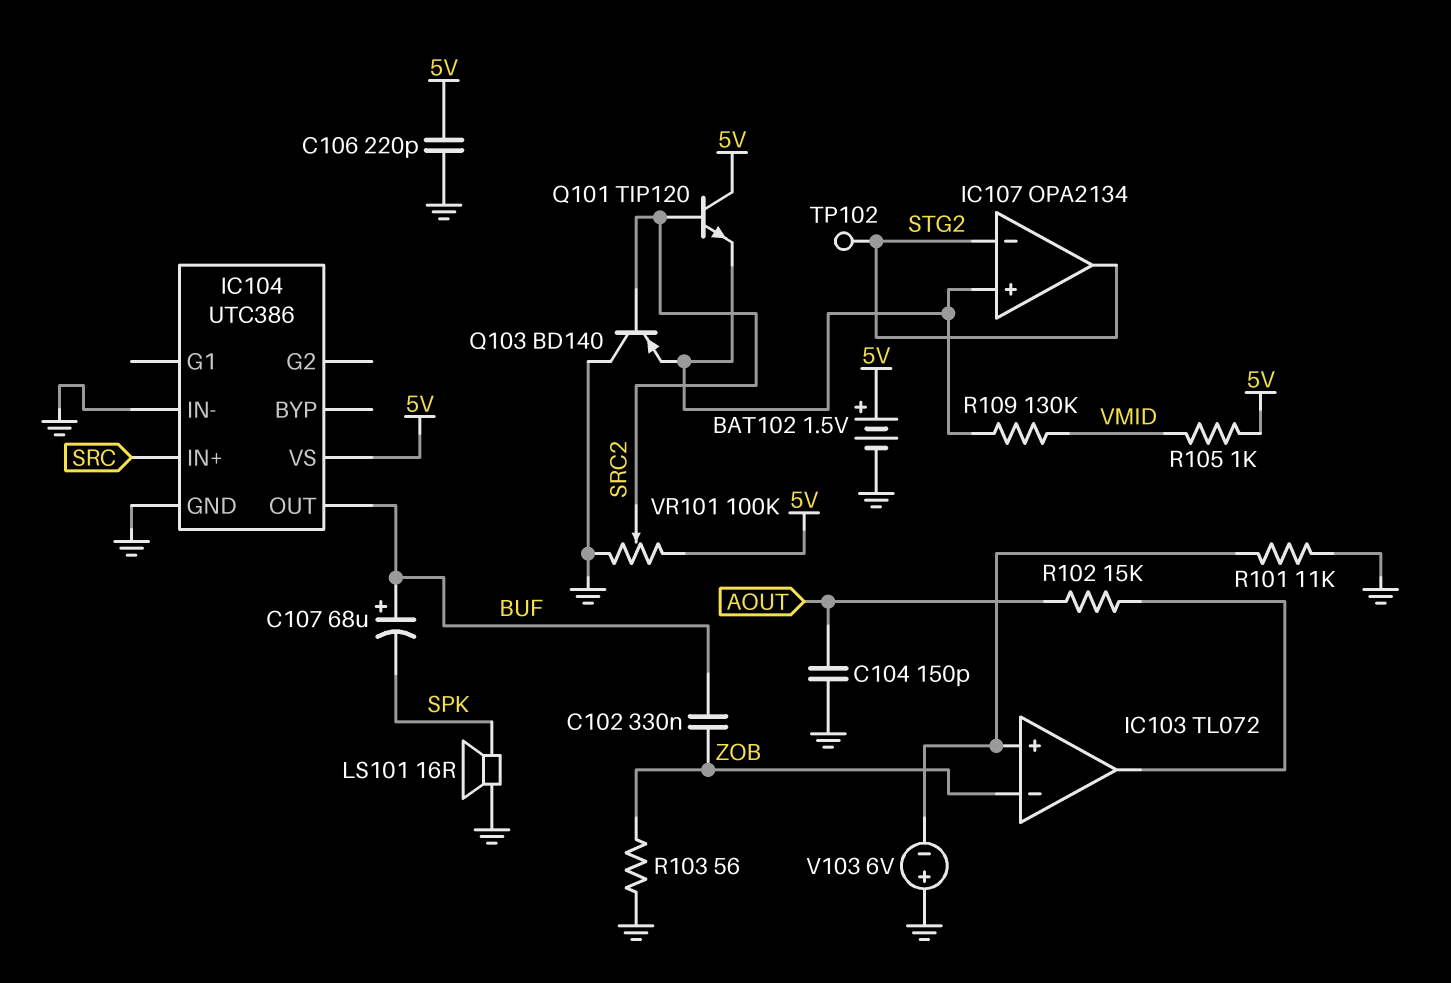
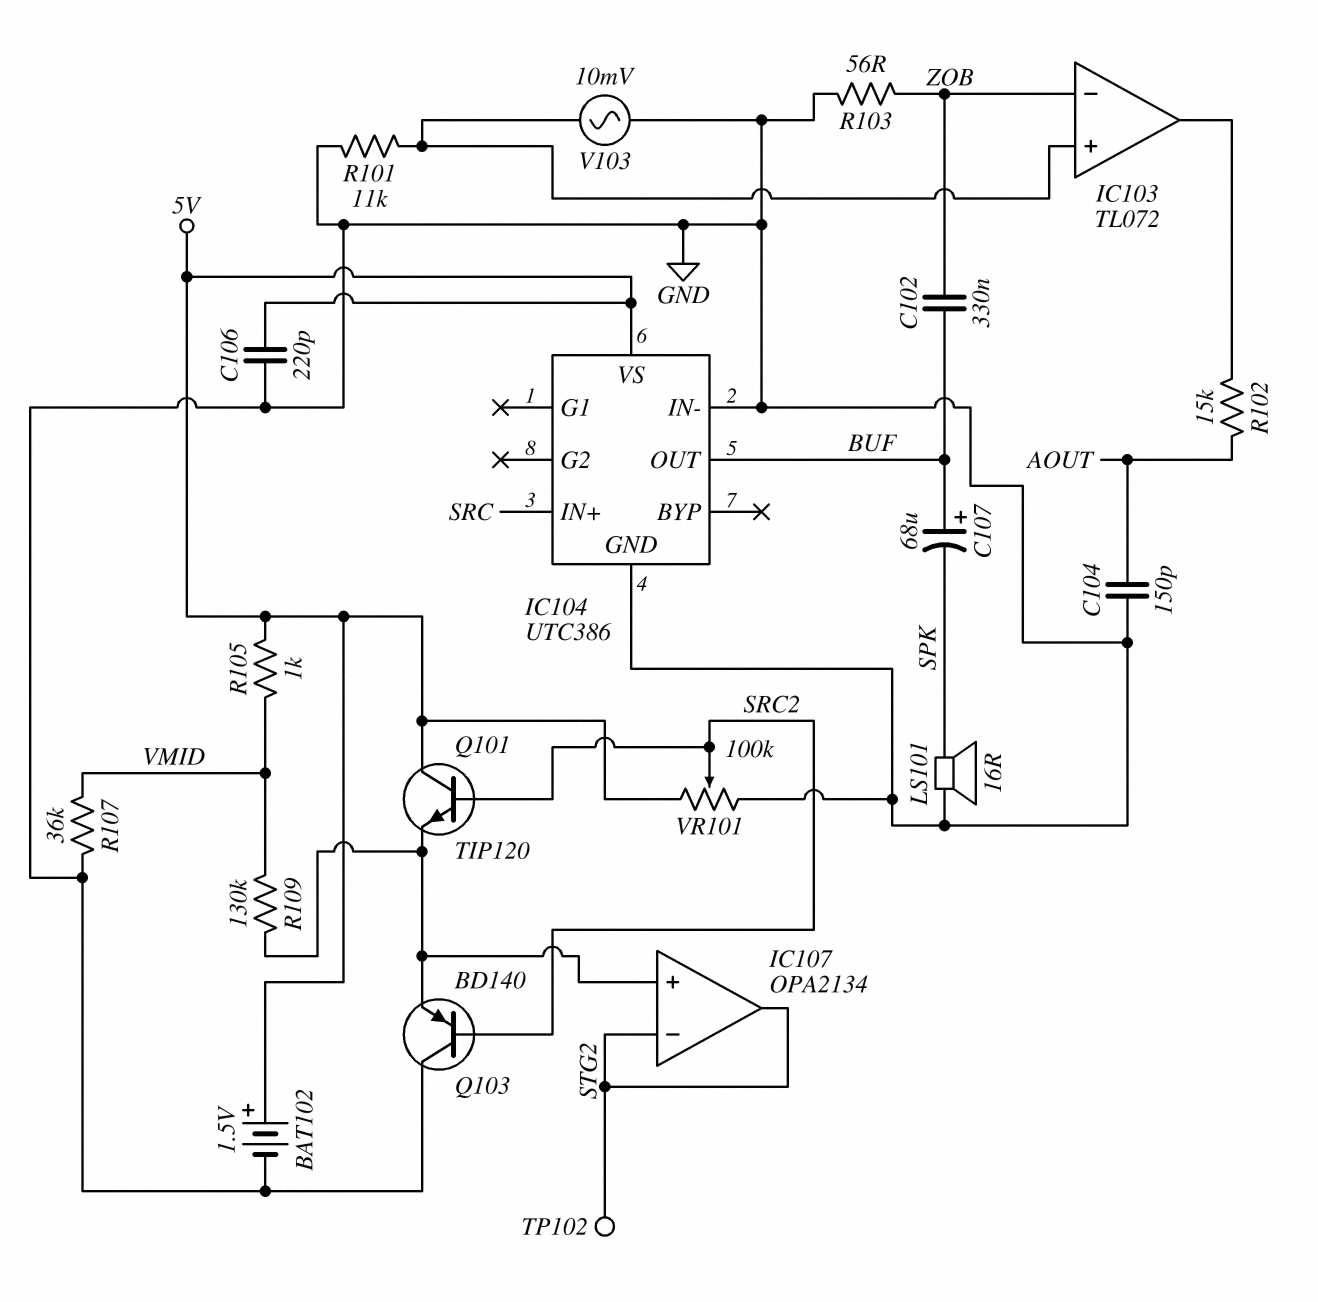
R107: none -> 36k (GND, VMID)
V103: 6V (plus GND, minus IC103/in+) -> AC 10mV (GND, IC103/in+)

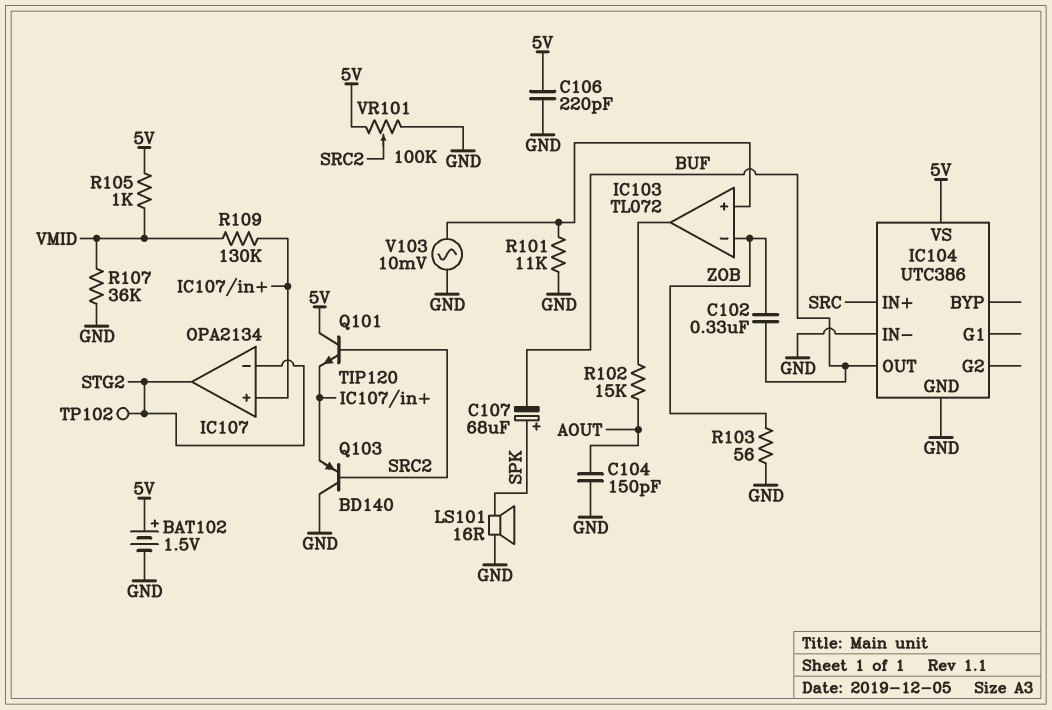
C107: 68uF (plus BUF, minus SPK) -> 68uF (plus SPK, minus BUF)

